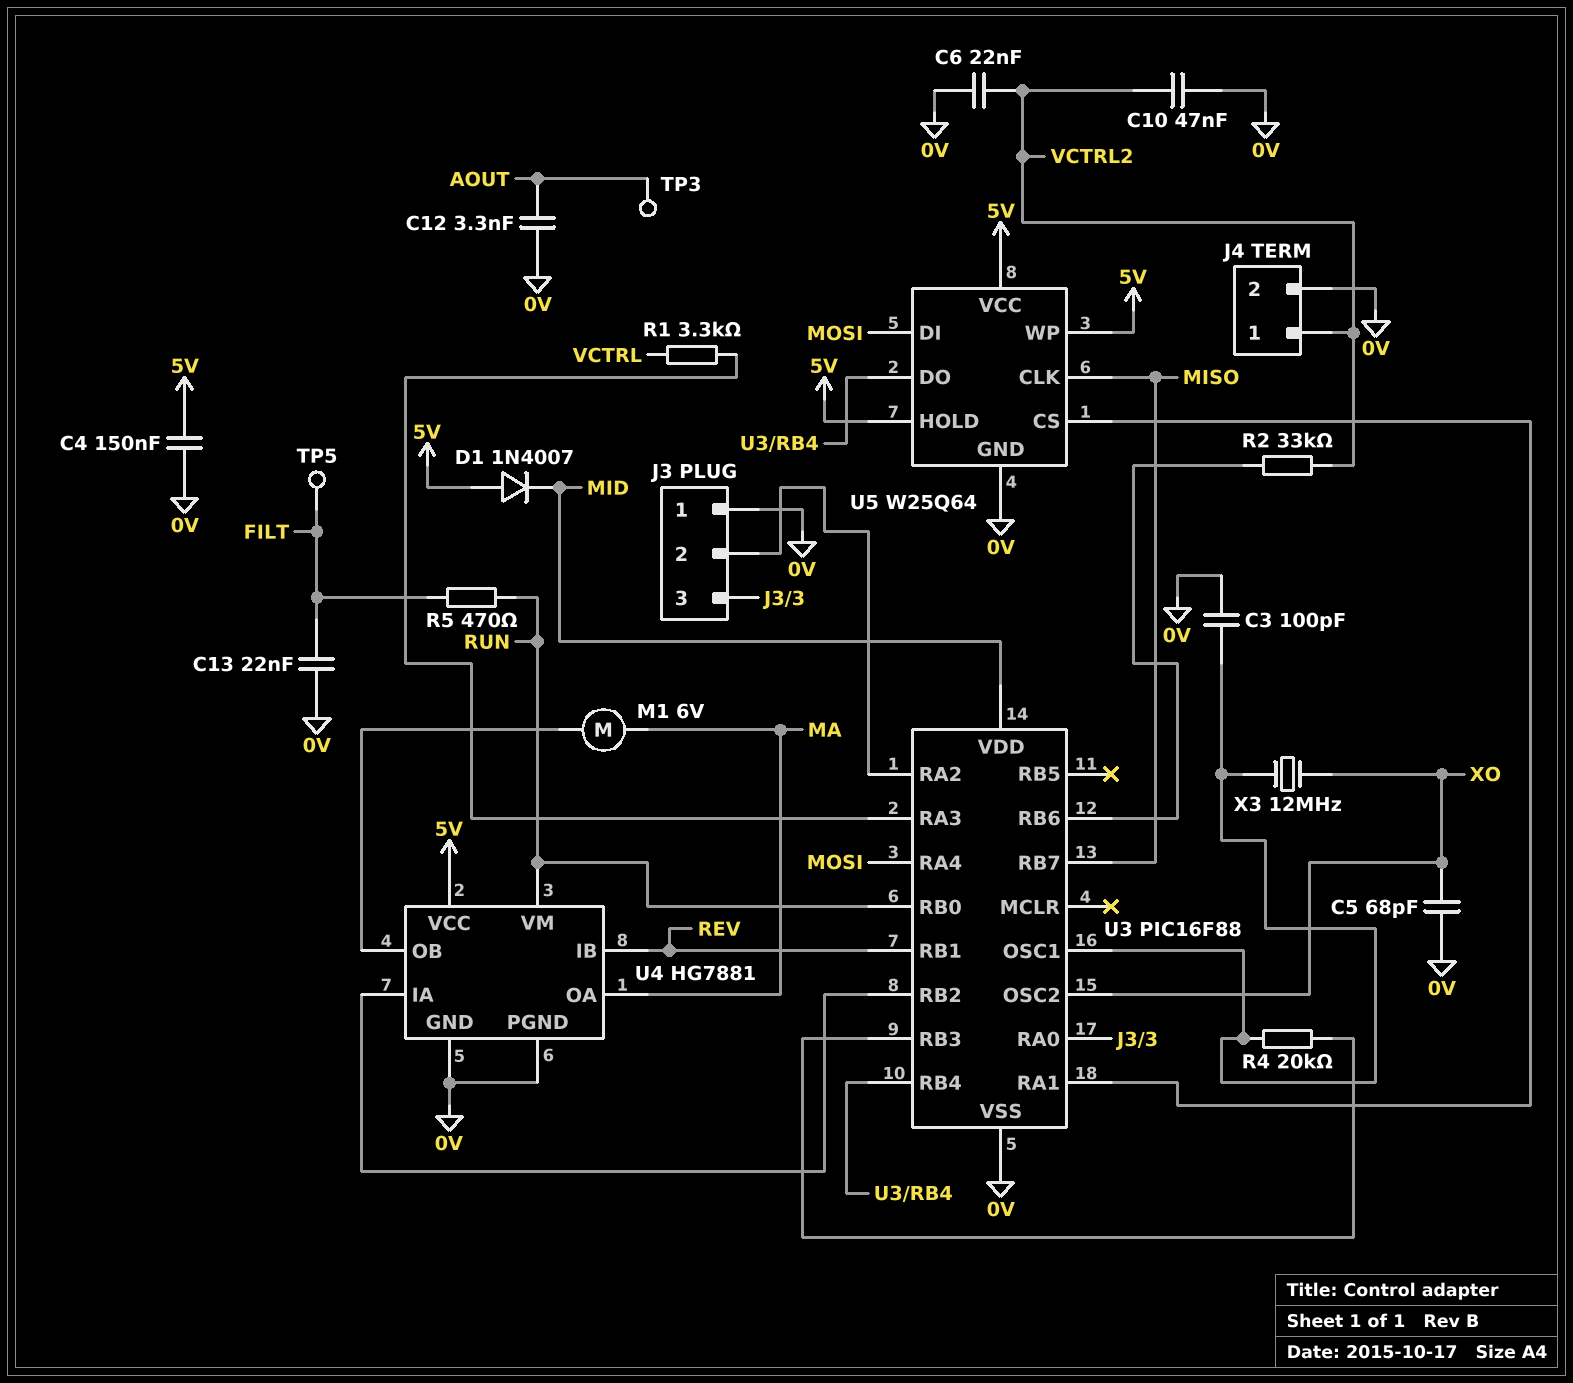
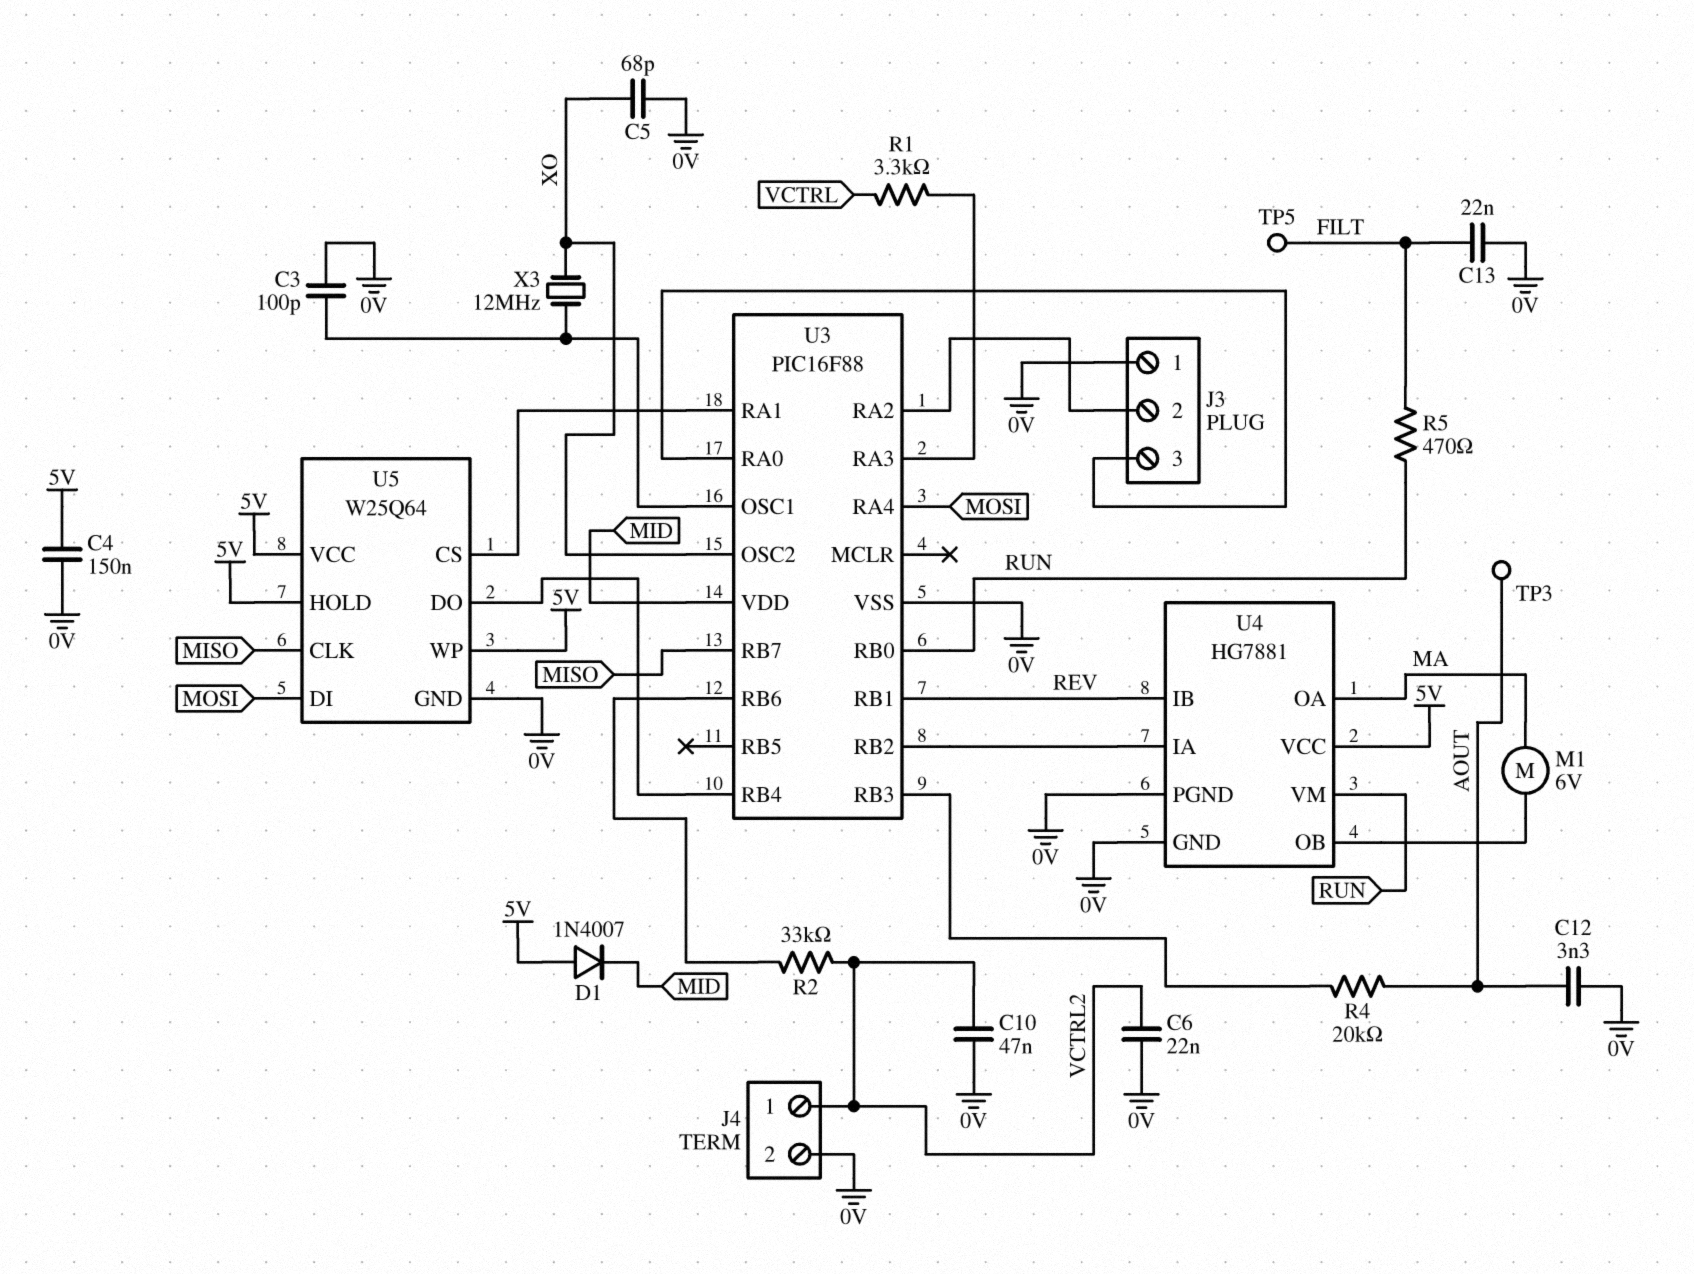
R4: 20k (U3/OSC1, U3/RB3) -> 20k (AOUT, U3/RB3)

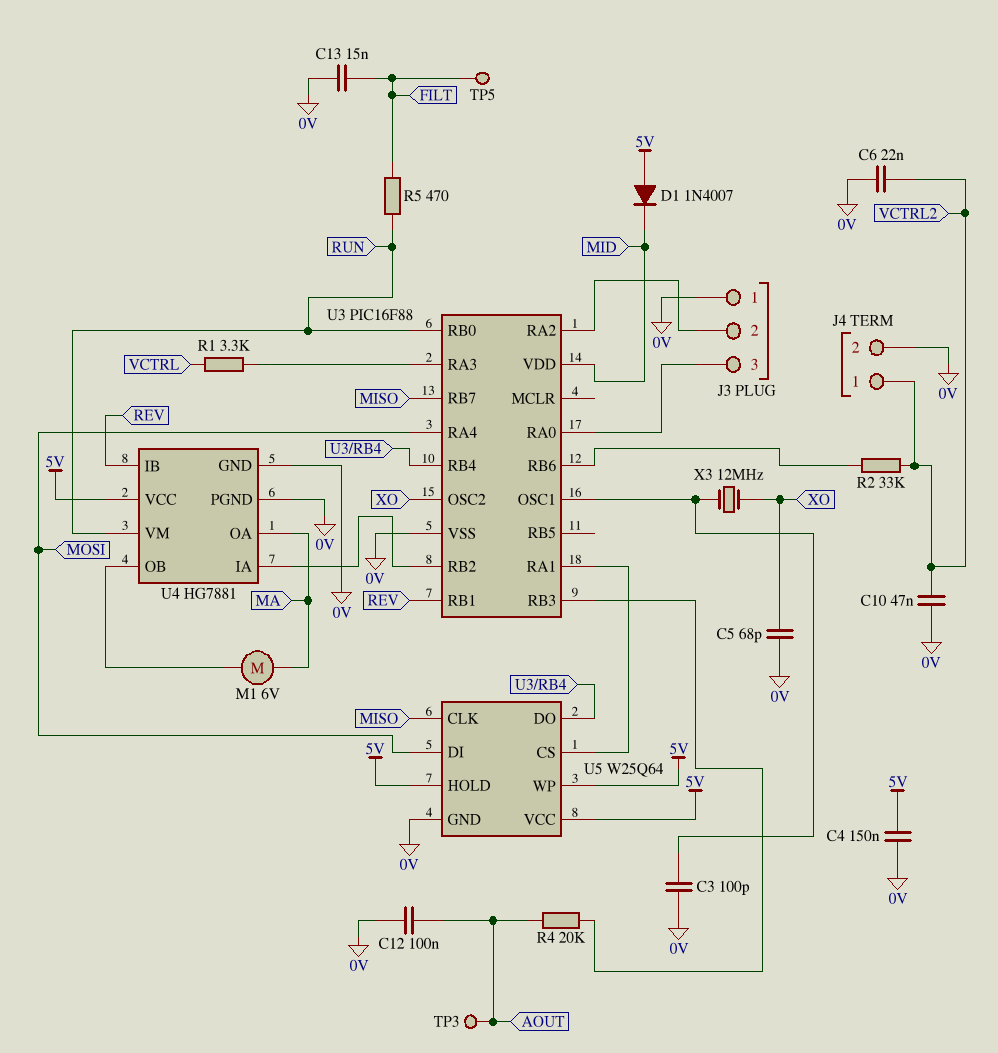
C12: 3.3nF (0V, AOUT) -> 100nF (0V, AOUT)
C13: 22nF (0V, FILT) -> 15nF (0V, FILT)

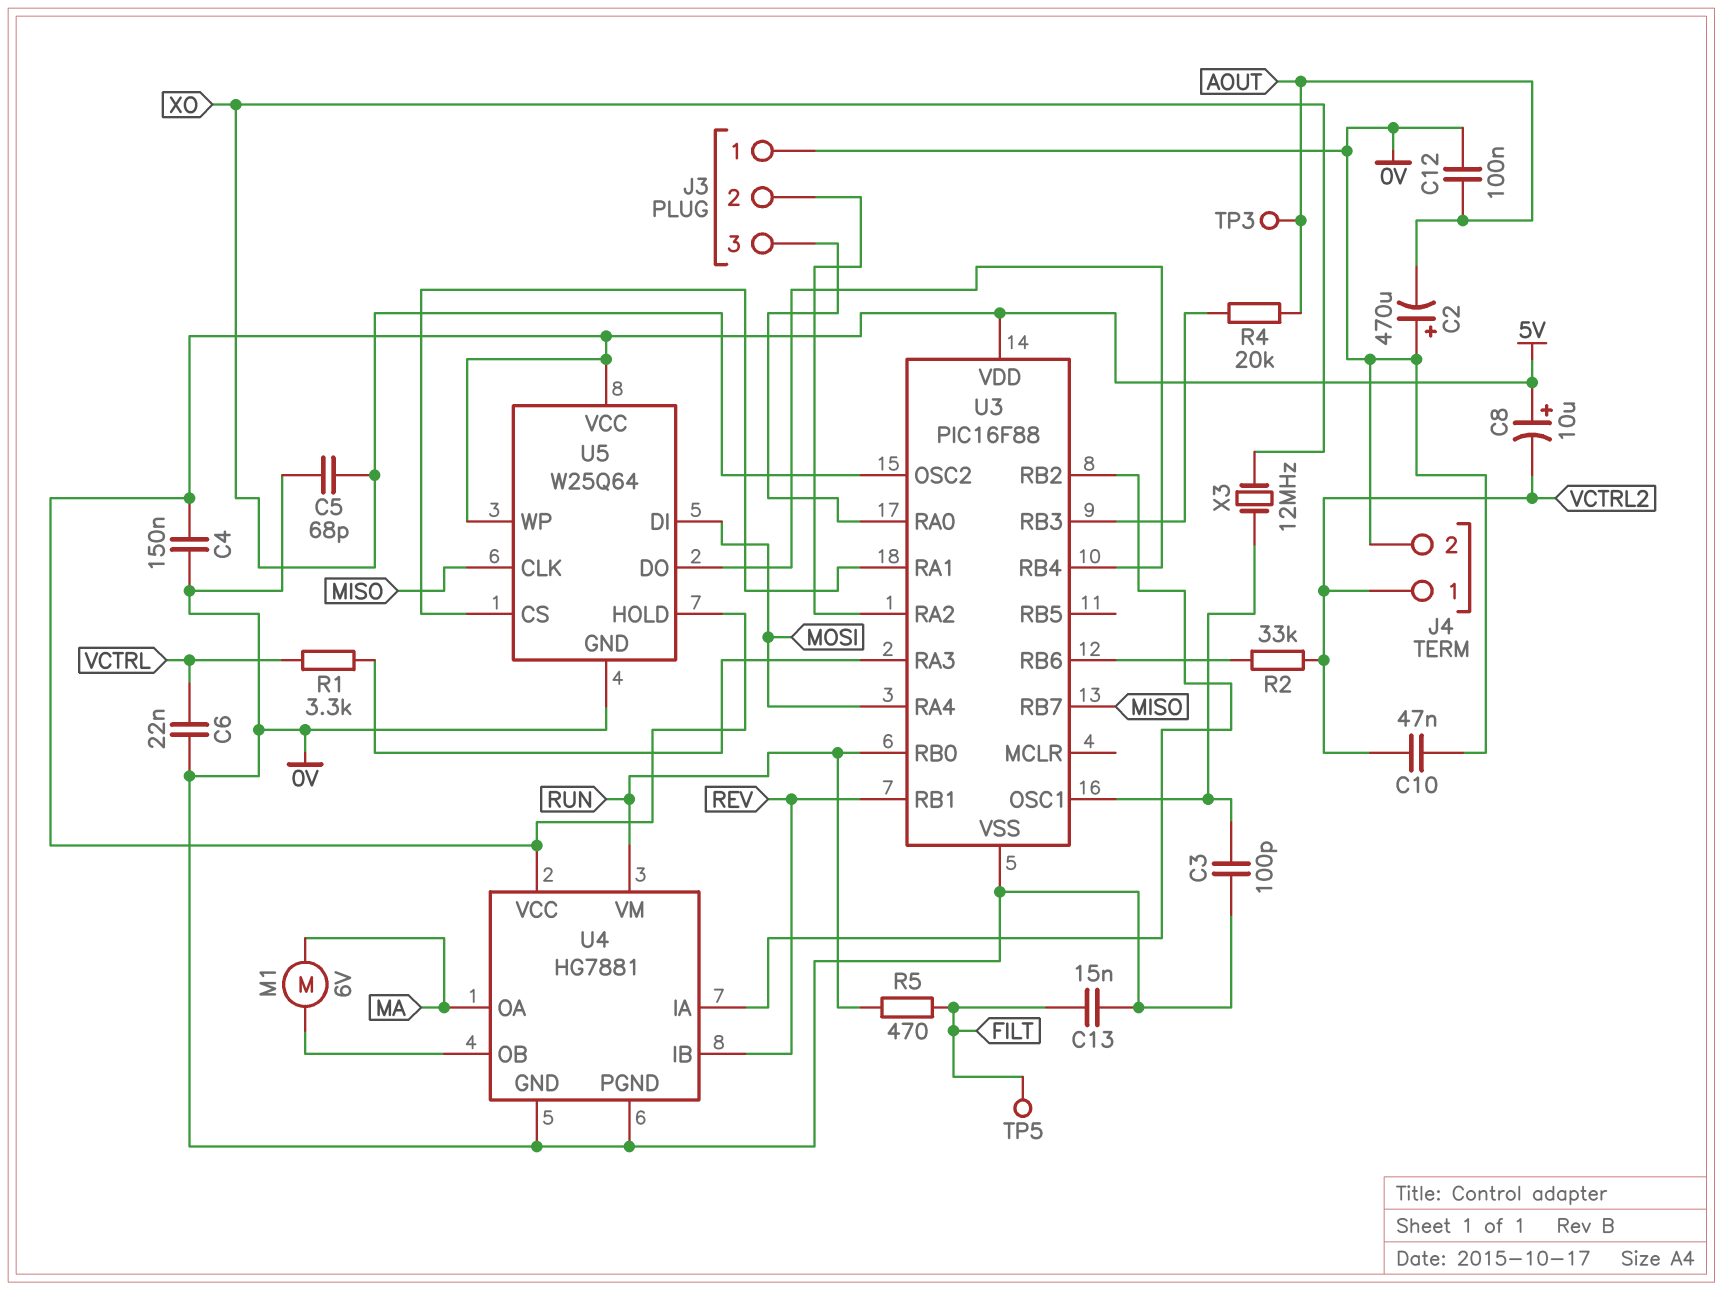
C2: none -> 470uF (plus 0V, minus AOUT)
C6: 22nF (0V, VCTRL2) -> 22nF (0V, VCTRL)
C8: none -> 10uF (plus 5V, minus VCTRL2)
D1: diode 1N4007 (A 5V, K MID) -> none
U3 pin VDD: MID -> 5V

